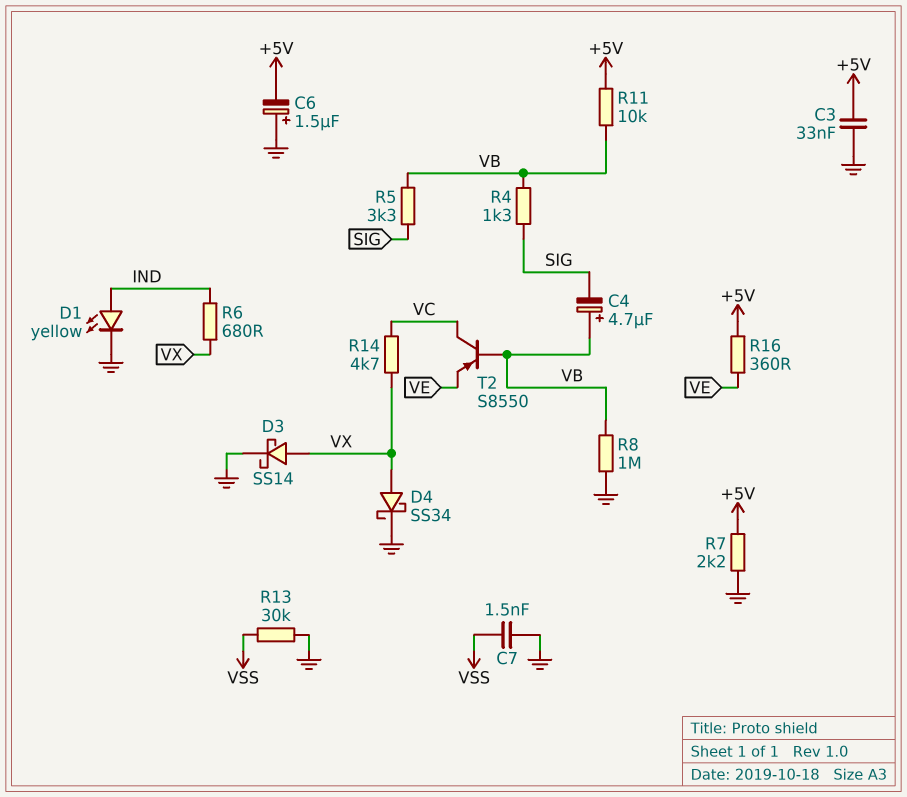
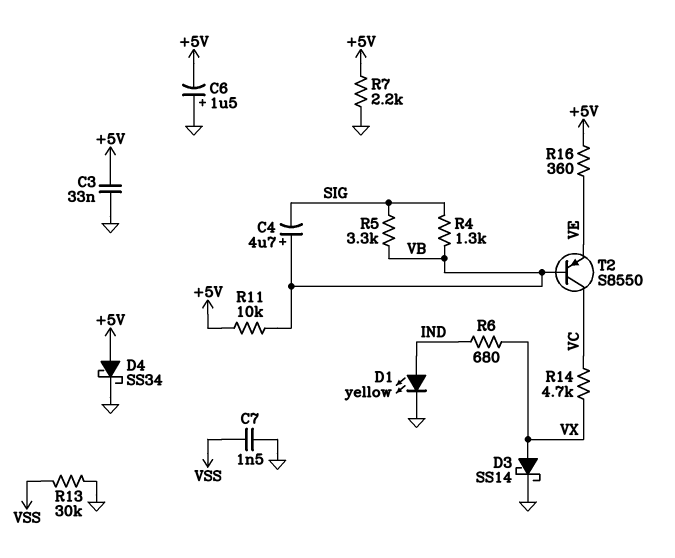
D4: schottky SS34 (A VX, K GND) -> schottky SS34 (A +5V, K GND)
R8: 1M (GND, VB) -> none

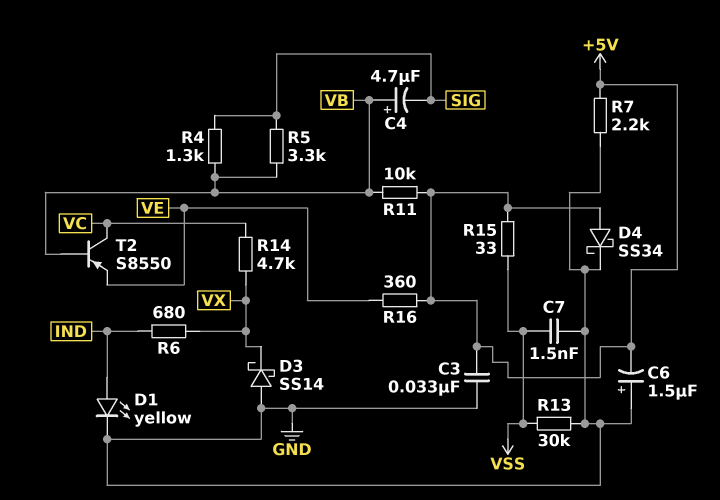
D3: schottky SS14 (A VX, K GND) -> schottky SS14 (A GND, K VX)
R15: none -> 33 (+5V, VSS)

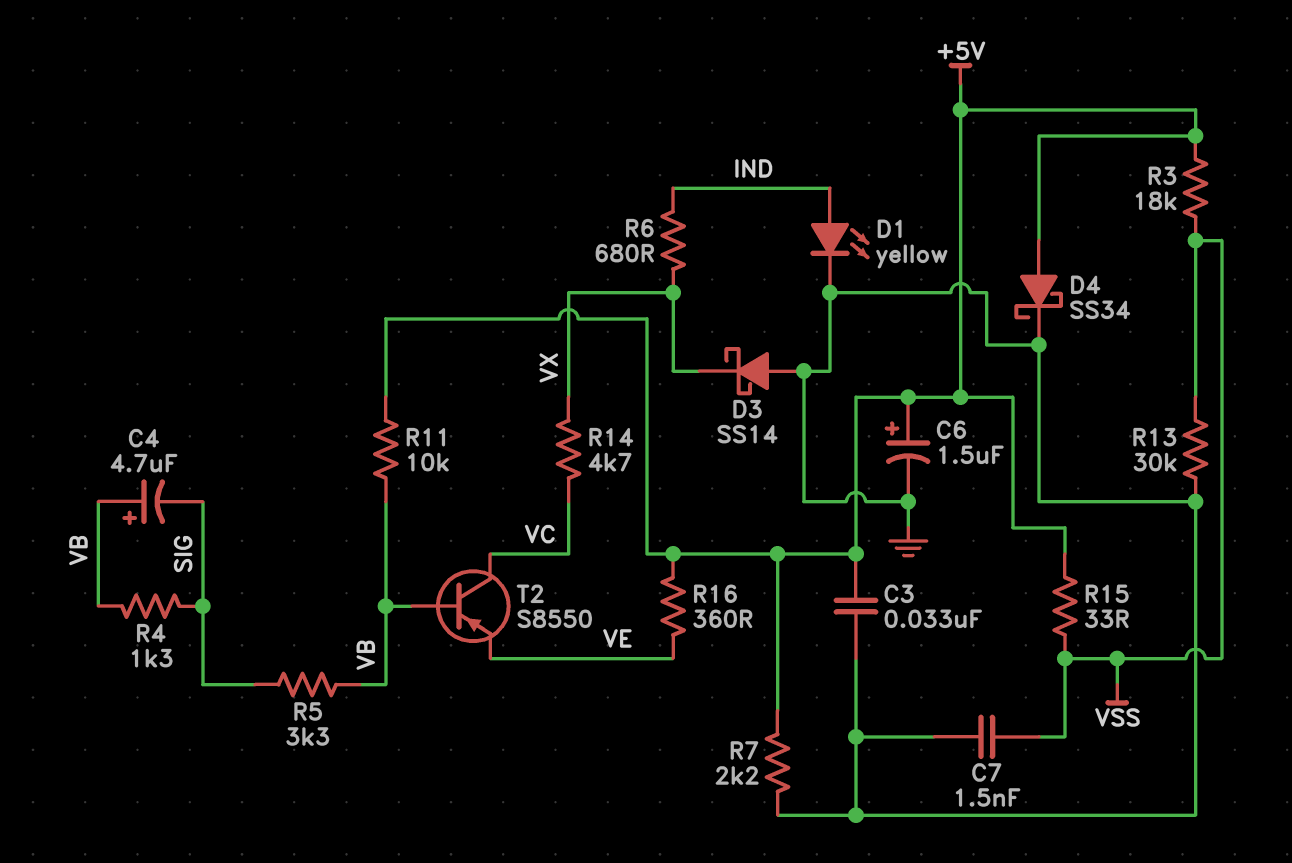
C6: 1.5uF (plus GND, minus +5V) -> 1.5uF (plus +5V, minus GND)
R3: none -> 18k (+5V, VSS)

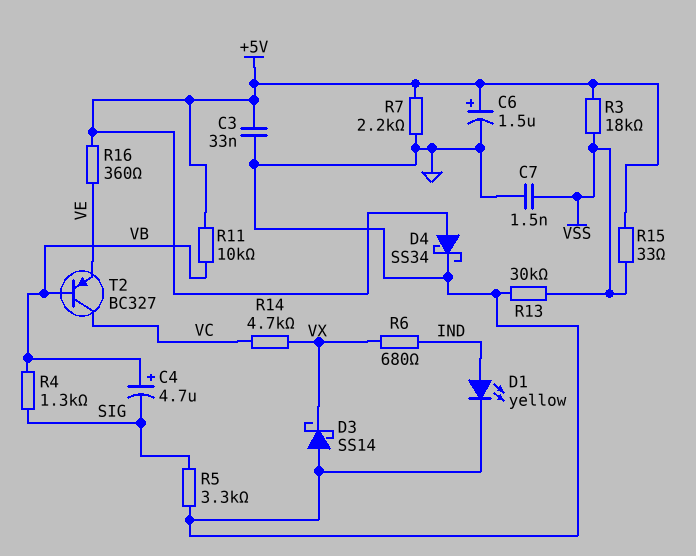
R5: 3.3k (SIG, VB) -> 3.3k (GND, SIG)
T2: PNP S8550 (B VB, C VC, E VE) -> PNP BC327 (B VB, C VC, E VE)

